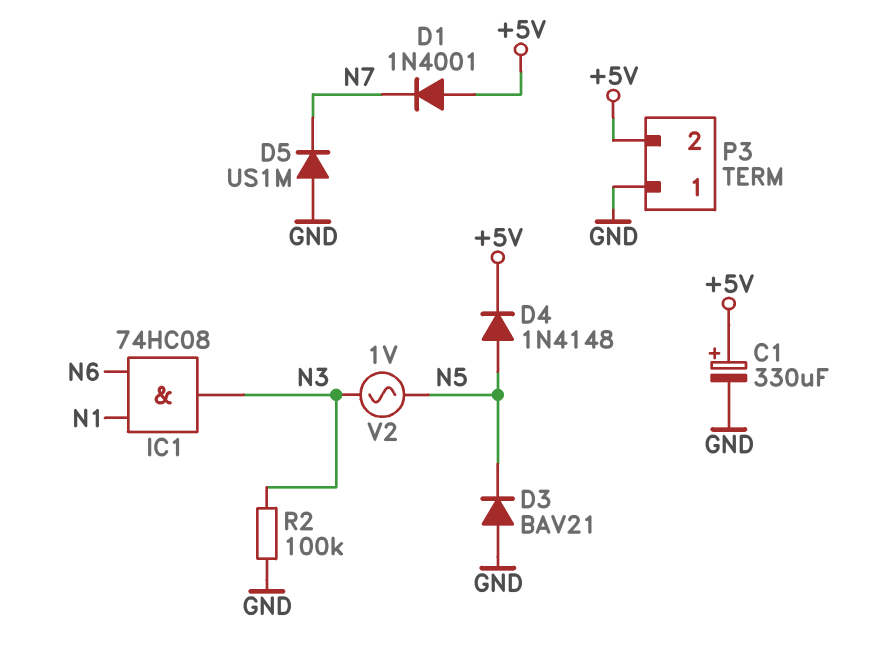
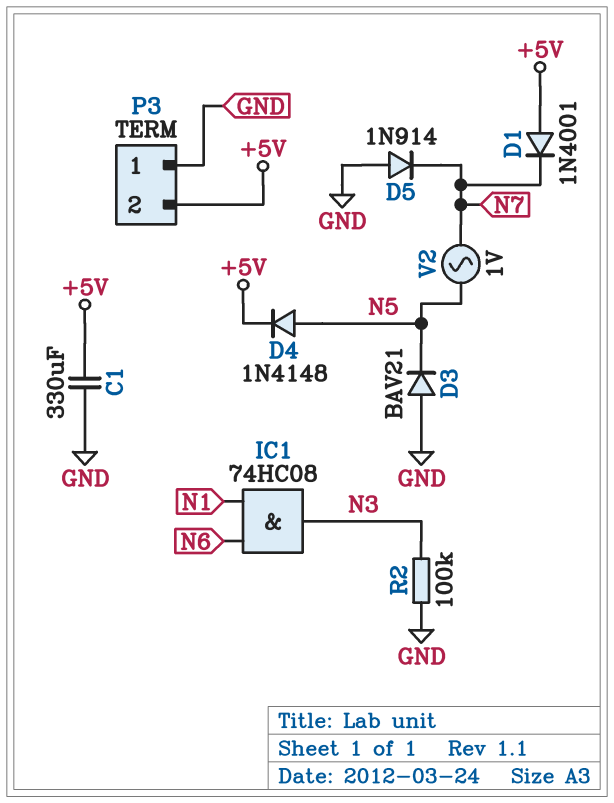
C1: 330uF (plus +5V, minus GND) -> 330uF (+5V, GND)
D5: diode US1M (A GND, K N7) -> diode 1N914 (A GND, K N7)
V2: AC 1V (N3, N5) -> AC 1V (N5, N7)

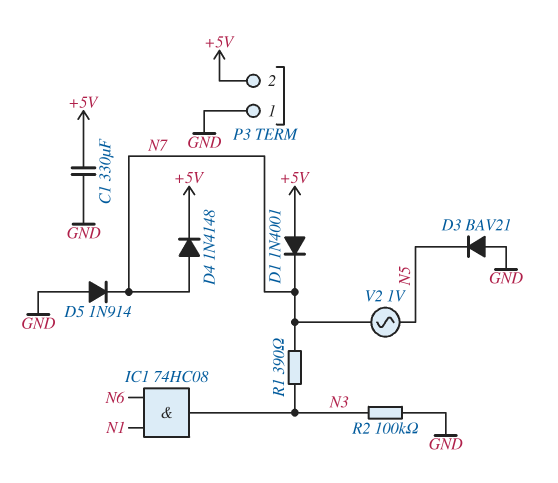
D4: diode 1N4148 (A N5, K +5V) -> diode 1N4148 (A N7, K +5V)
R1: none -> 390 (N3, N7)

